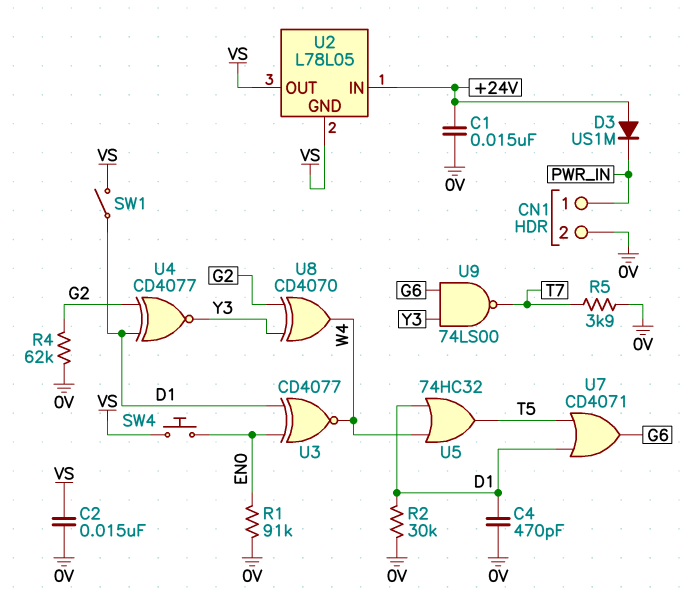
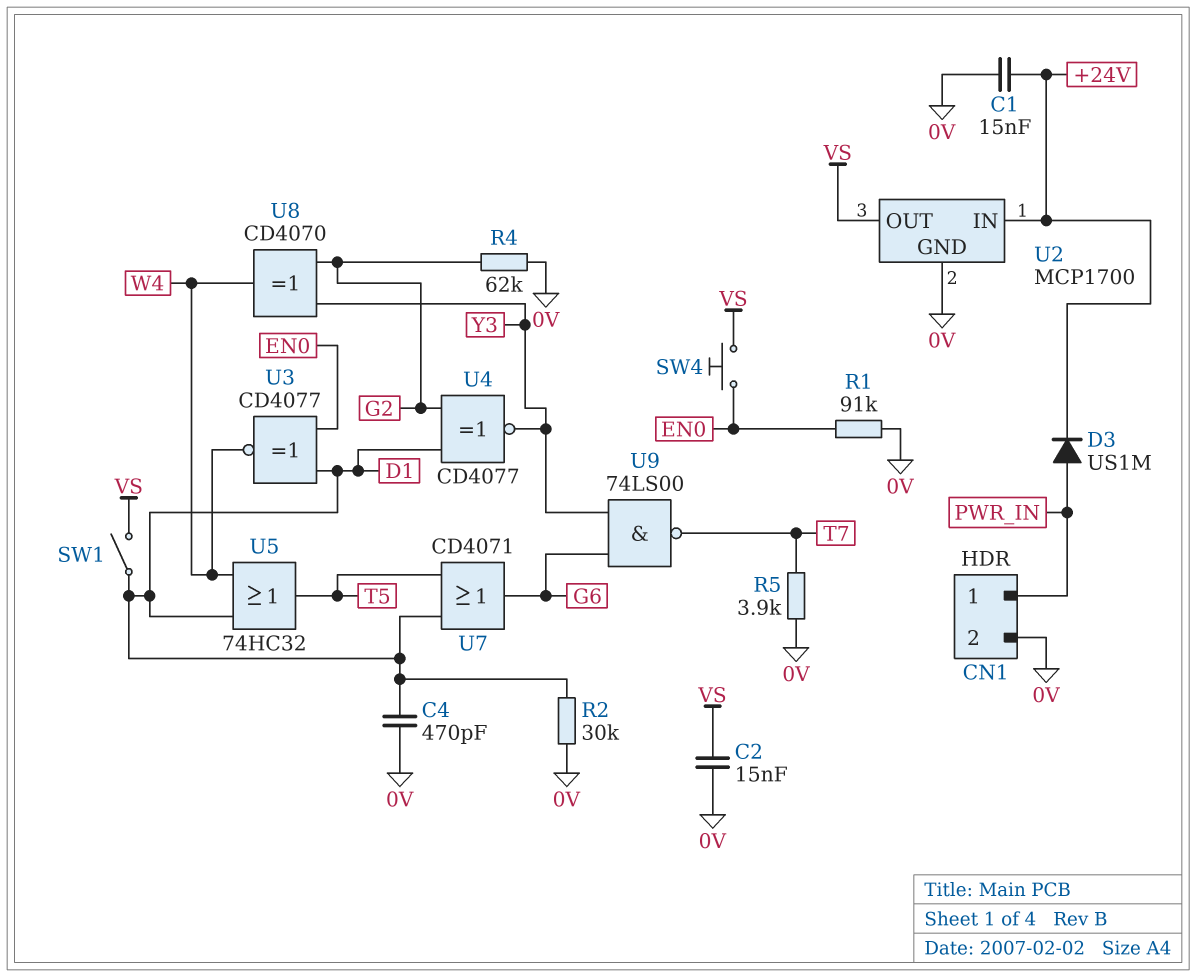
D3: diode US1M (A +24V, K PWR_IN) -> diode US1M (A PWR_IN, K +24V)
U2: L78L05 -> MCP1700
U2 pin GND: VS -> 0V

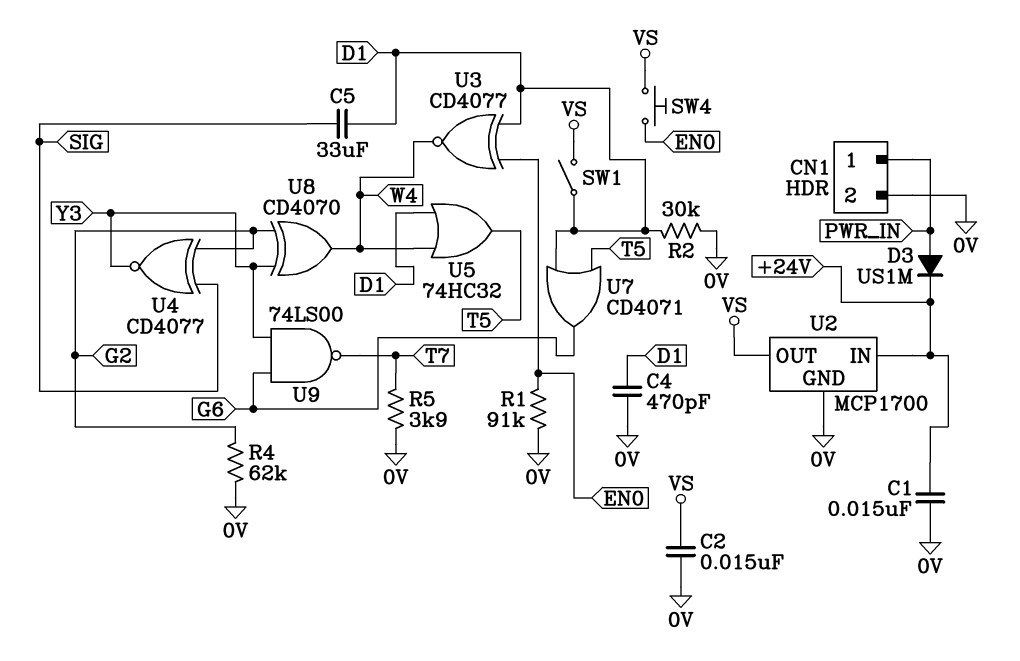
C5: none -> 33uF (D1, SIG)
U4: XNOR CD4077 (in D1, in G2, out Y3) -> XNOR CD4077 (in G2, in SIG, out Y3)

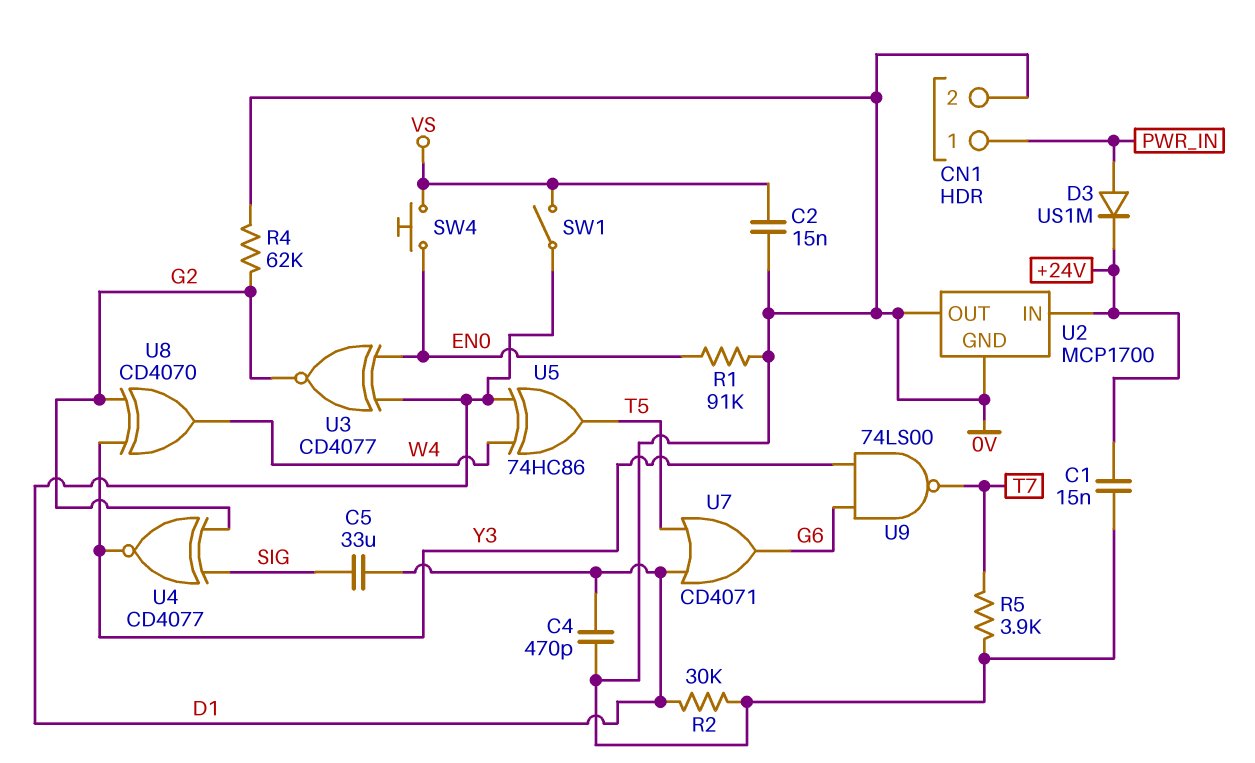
U2 pin OUT: VS -> 0V
U3: XNOR CD4077 (in D1, in EN0, out W4) -> XNOR CD4077 (in D1, in EN0, out G2)
U5: OR 74HC32 (in D1, in W4, out T5) -> XOR 74HC86 (in D1, in W4, out T5)

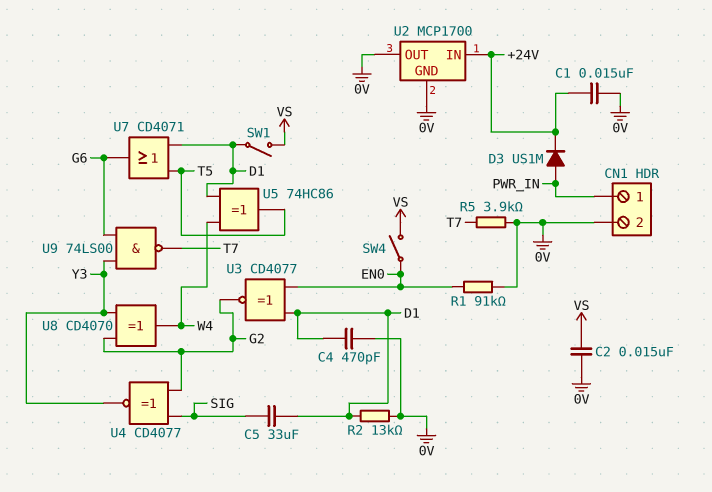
R2: 30k (0V, D1) -> 13k (0V, D1)
R4: 62k (0V, G2) -> none
SW4: button (EN0, VS) -> switch (EN0, VS)

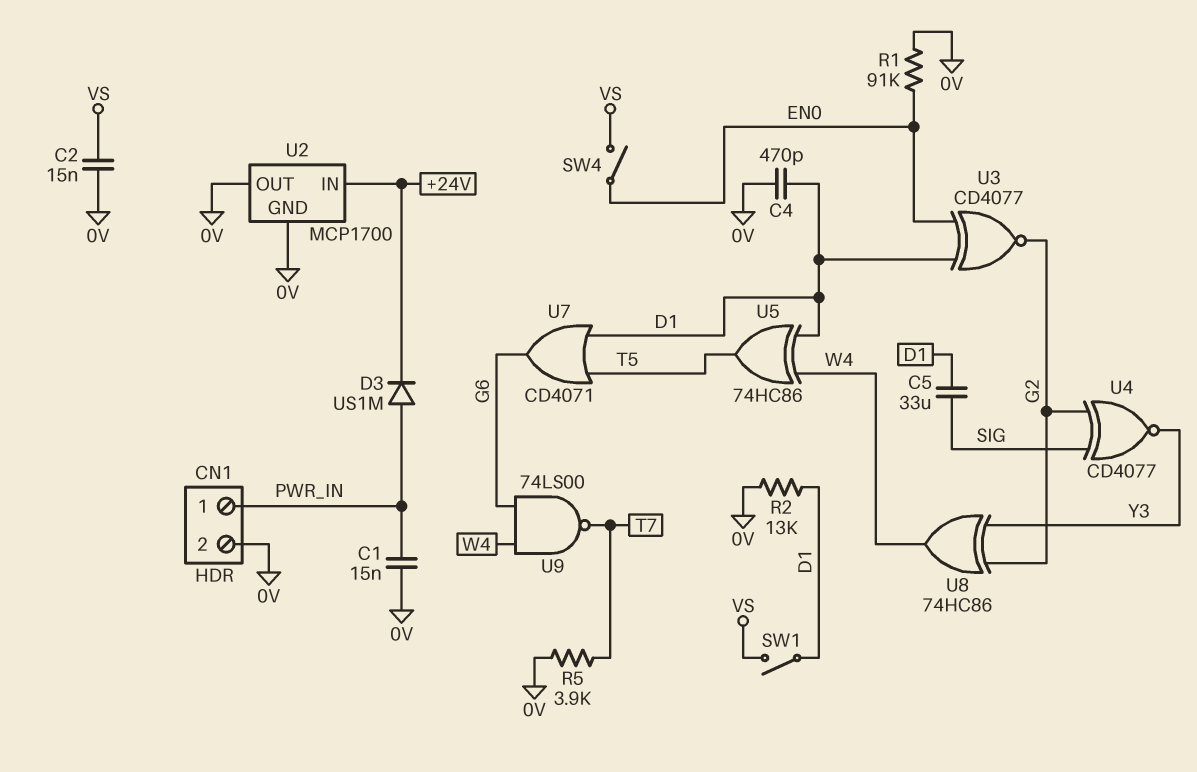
C1: 15nF (+24V, 0V) -> 15nF (0V, PWR_IN)
U8: XOR CD4070 (in G2, in Y3, out W4) -> XOR 74HC86 (in G2, in Y3, out W4)
U9: NAND 74LS00 (in G6, in Y3, out T7) -> NAND 74LS00 (in G6, in W4, out T7)

